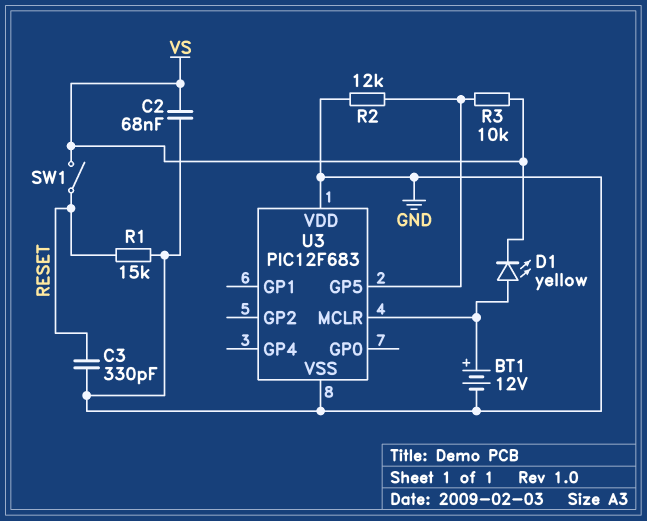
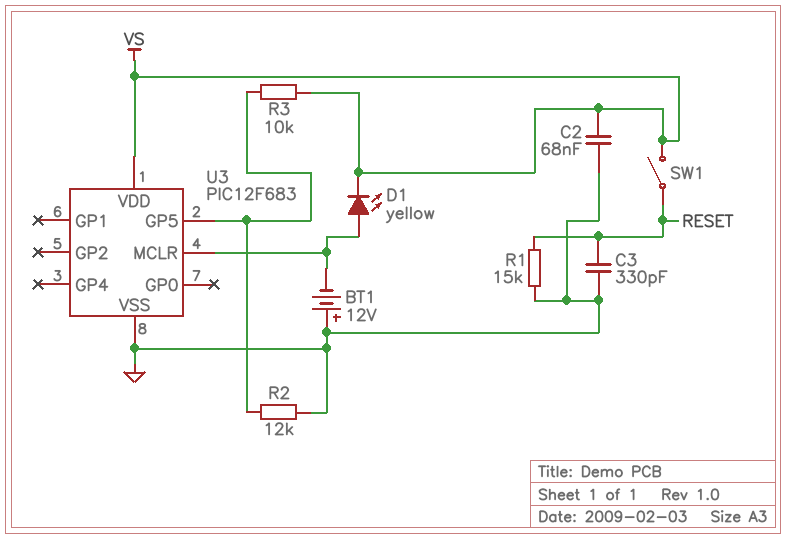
BT1: 12V (plus U3/MCLR, minus GND) -> 12V (plus GND, minus U3/MCLR)
U3 pin VDD: GND -> VS

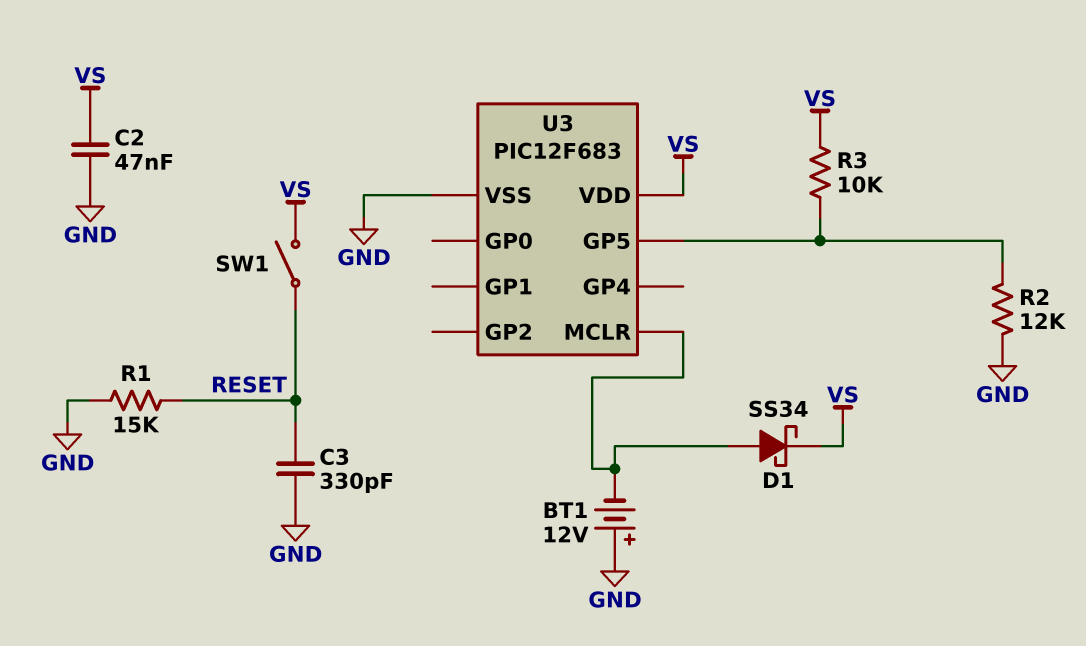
C2: 68nF (GND, VS) -> 47nF (GND, VS)
D1: LED yellow (A U3/MCLR, K VS) -> schottky SS34 (A U3/MCLR, K VS)

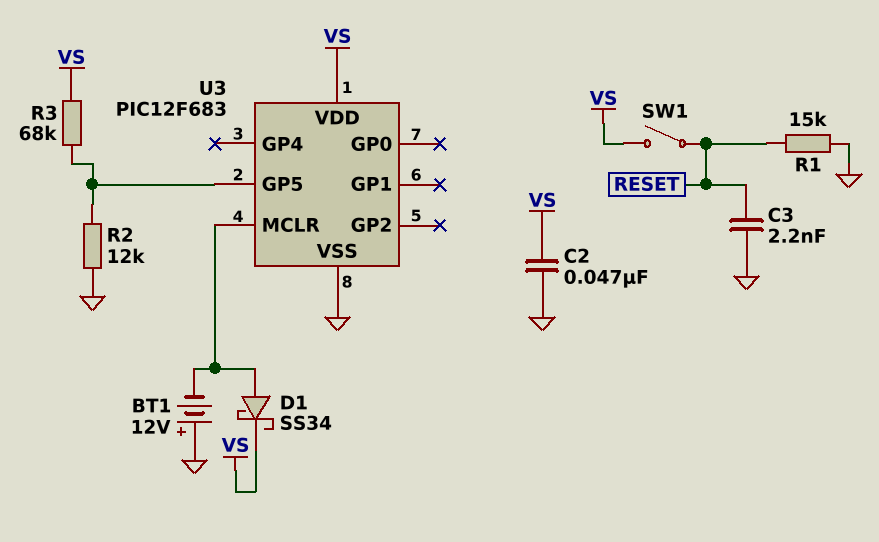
C3: 330pF (GND, RESET) -> 2.2nF (GND, RESET)
R3: 10k (U3/GP5, VS) -> 68k (U3/GP5, VS)

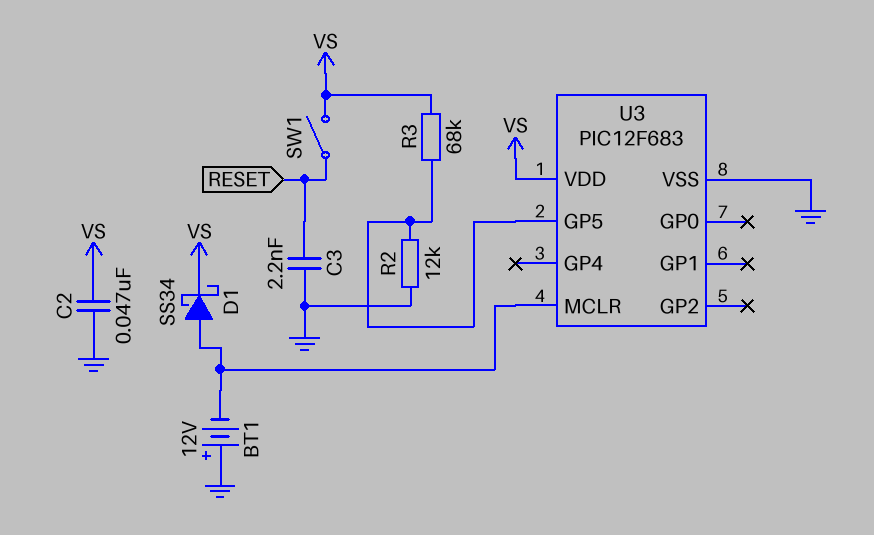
R1: 15k (GND, RESET) -> none

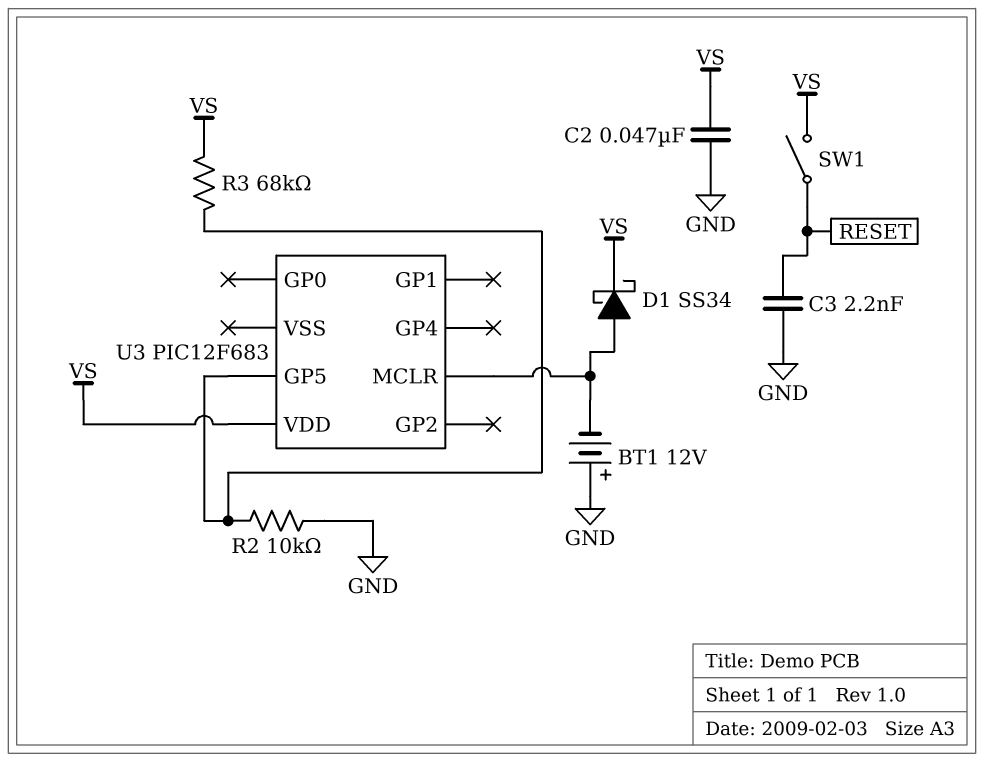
R2: 12k (GND, U3/GP5) -> 10k (GND, U3/GP5)
U3 pin VSS: GND -> none

